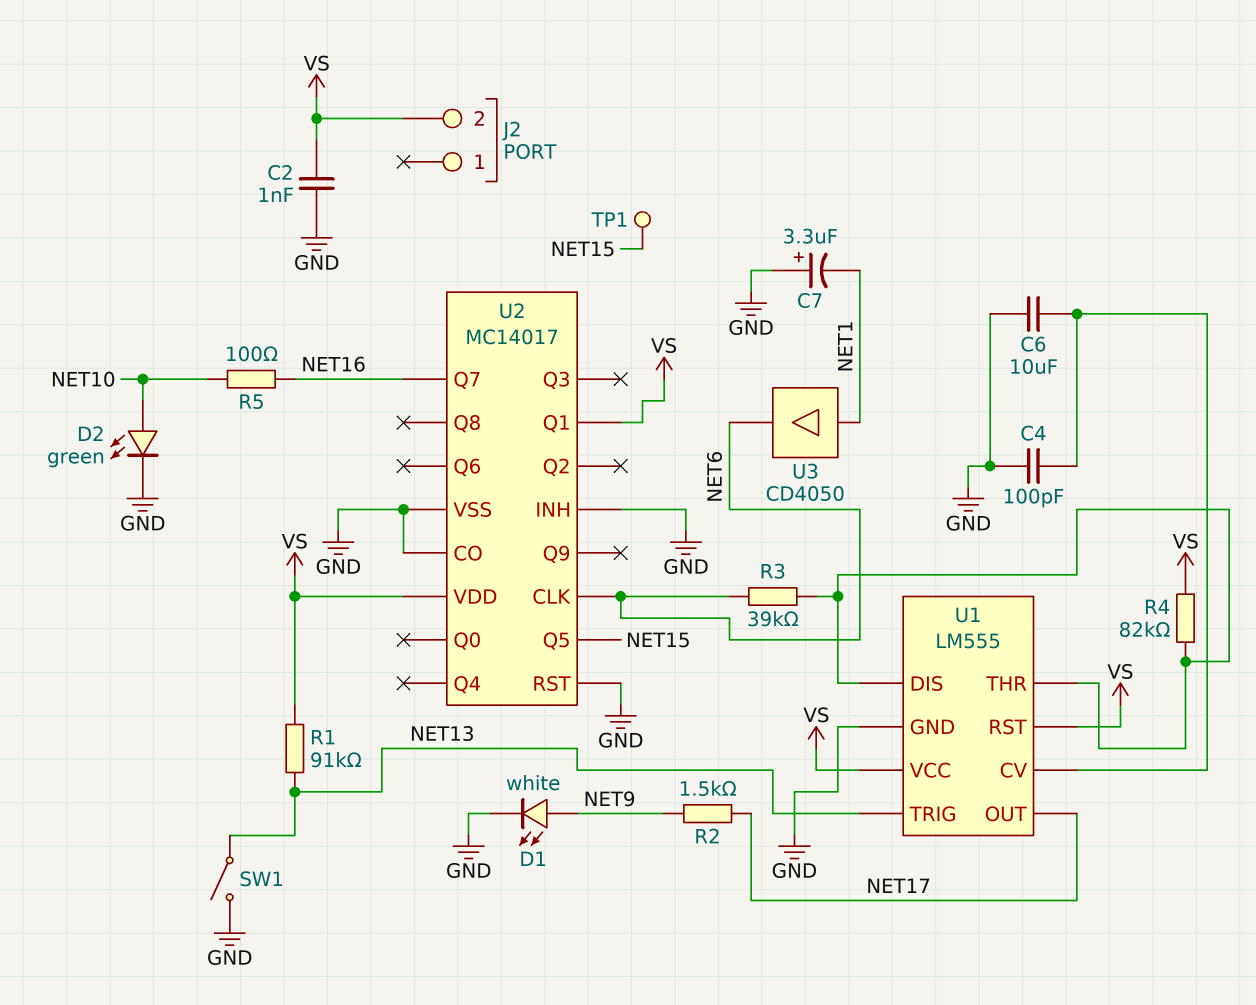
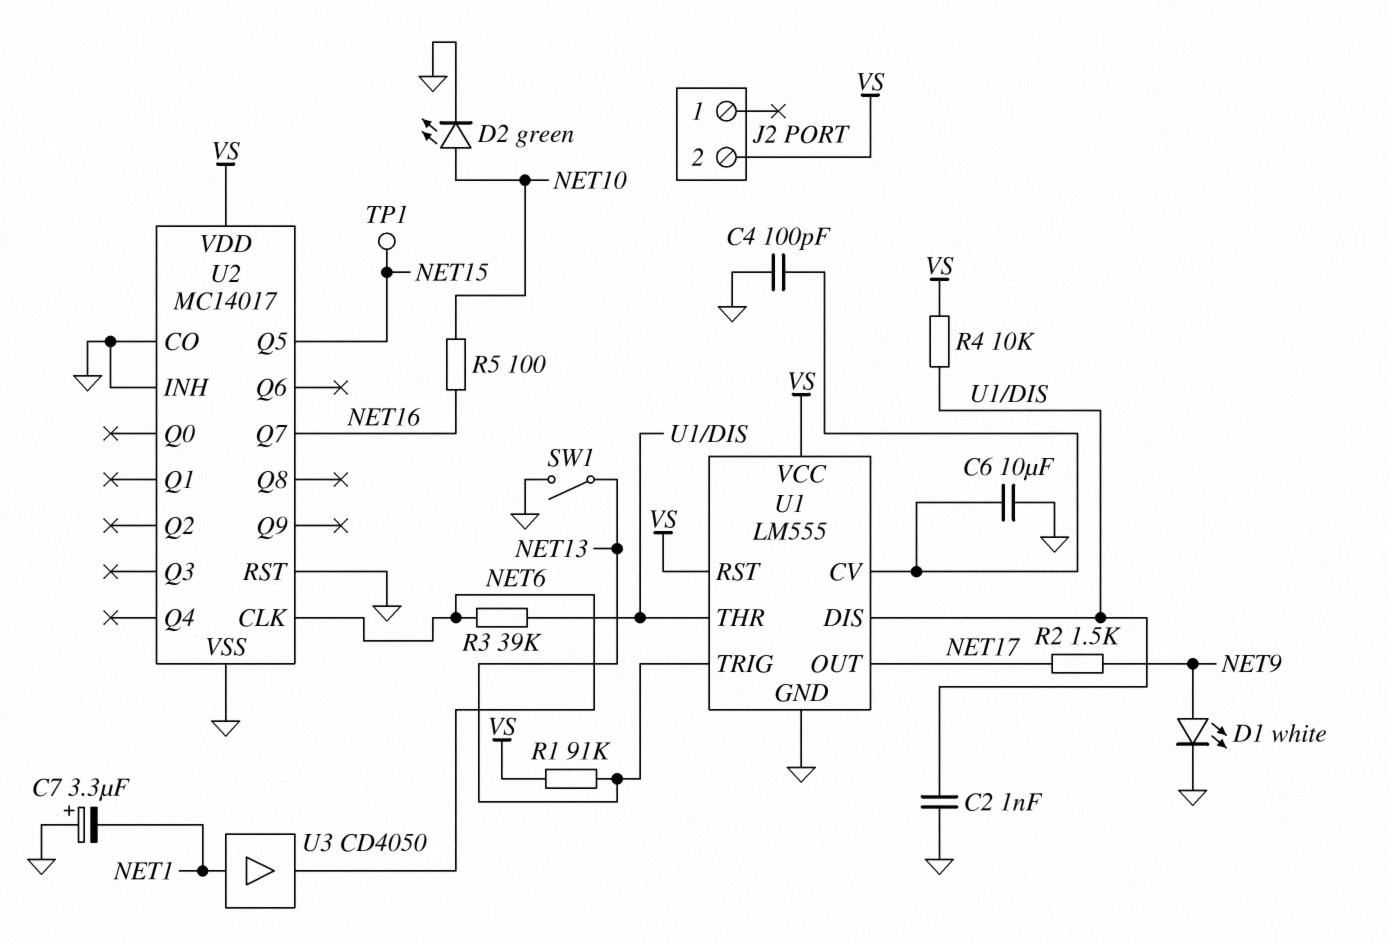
C2: 1nF (GND, VS) -> 1nF (GND, U1/DIS)
R4: 82k (U1/DIS, VS) -> 10k (U1/DIS, VS)
U2 pin Q1: VS -> none

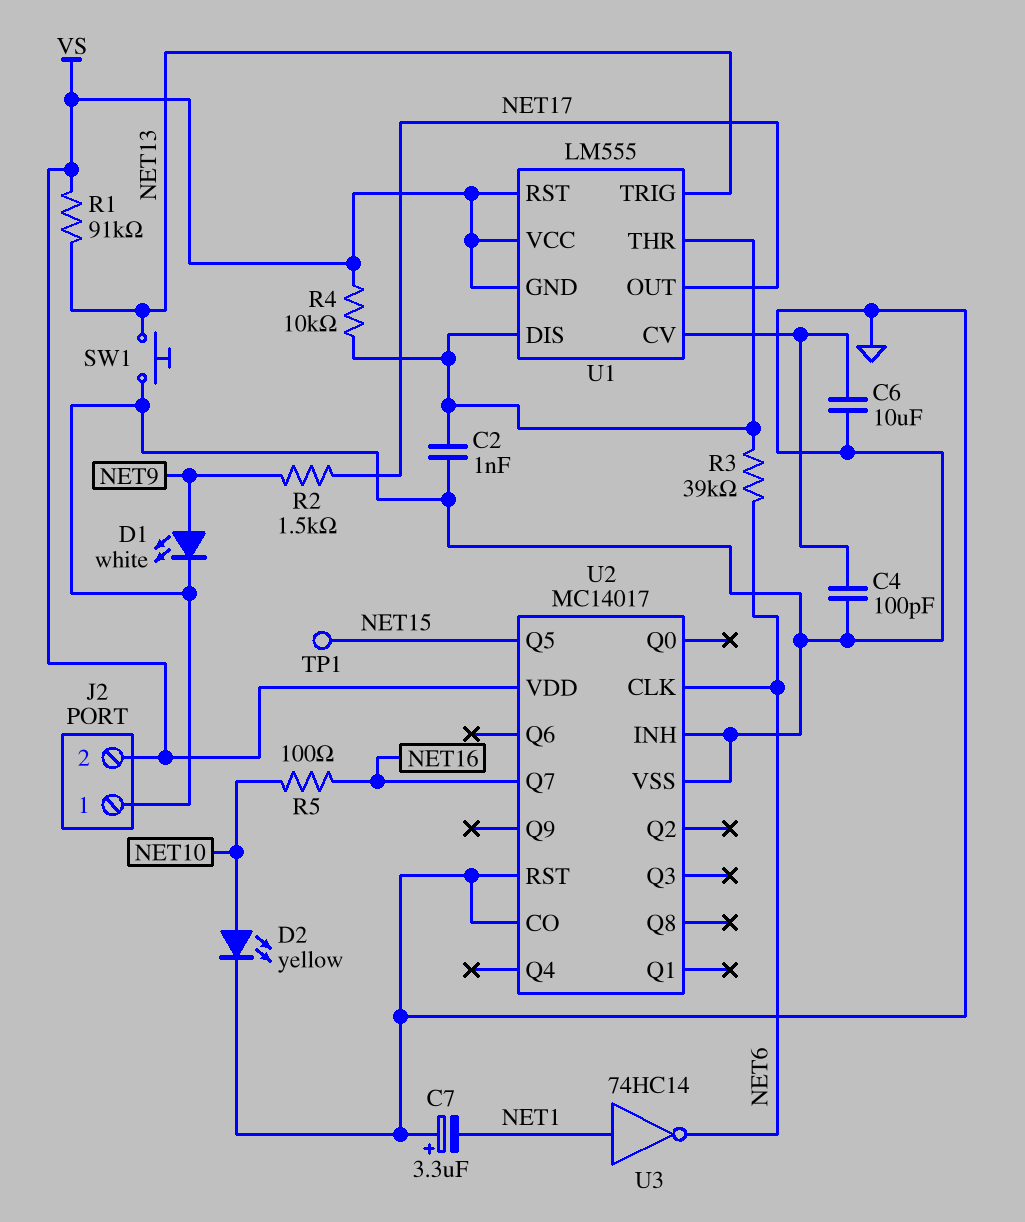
D2: LED green (A NET10, K GND) -> LED yellow (A NET10, K GND)
J2 pin 1: none -> GND
SW1: switch (GND, NET13) -> button (GND, NET13)
U1 pin GND: GND -> VS
U3: buffer CD4050 (in NET1, out NET6) -> NOT 74HC14 (in NET1, out NET6)

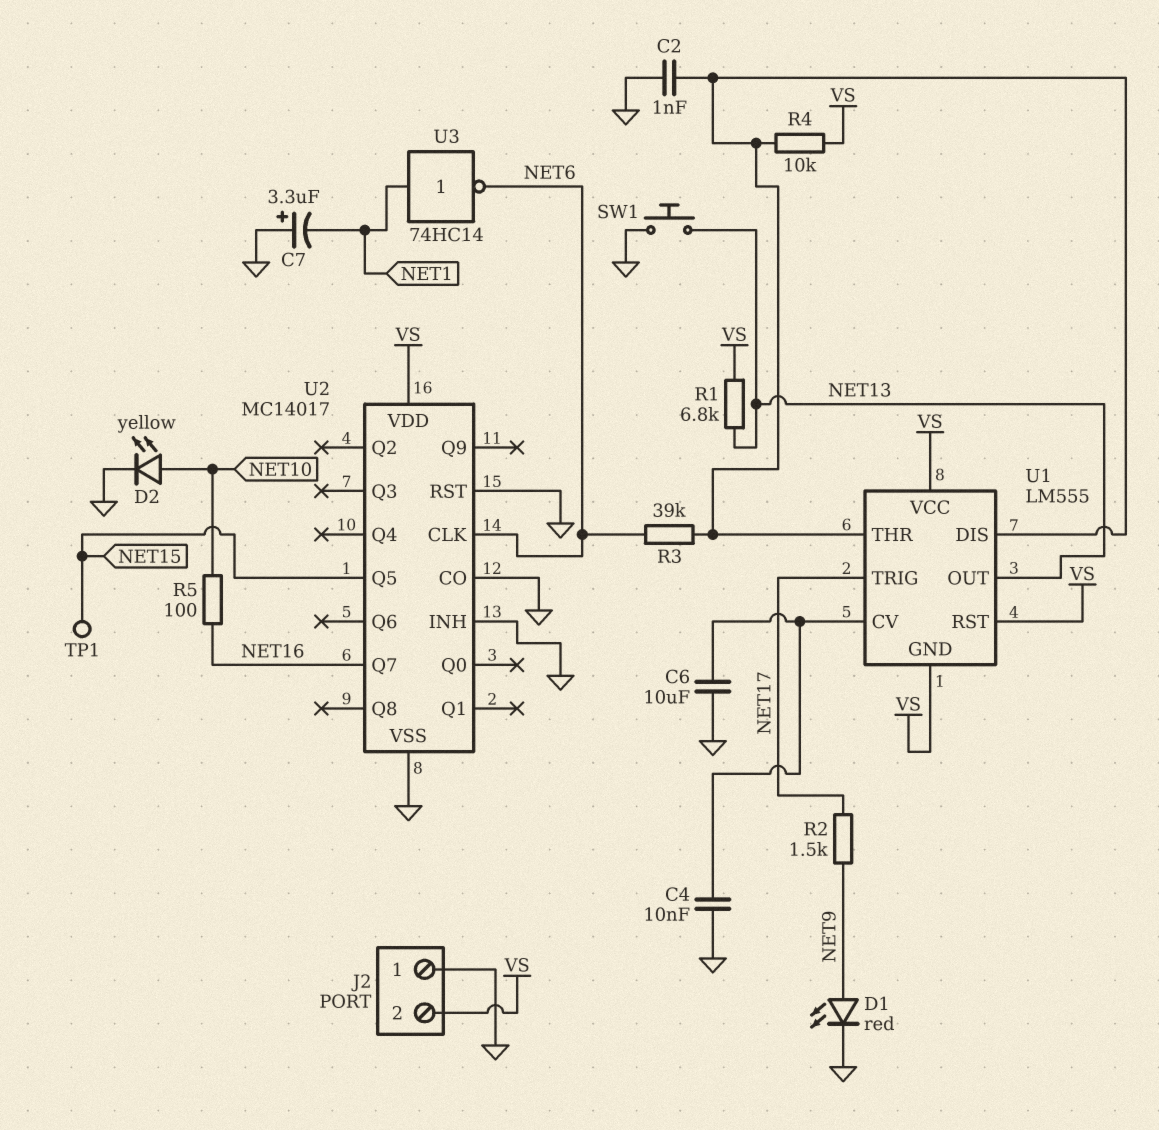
C4: 100pF (GND, U1/CV) -> 10nF (GND, U1/CV)
D1: LED white (A NET9, K GND) -> LED red (A NET9, K GND)
R1: 91k (NET13, VS) -> 6.8k (NET13, VS)
U1 pin OUT: NET17 -> NET13
U1 pin TRIG: NET13 -> NET17

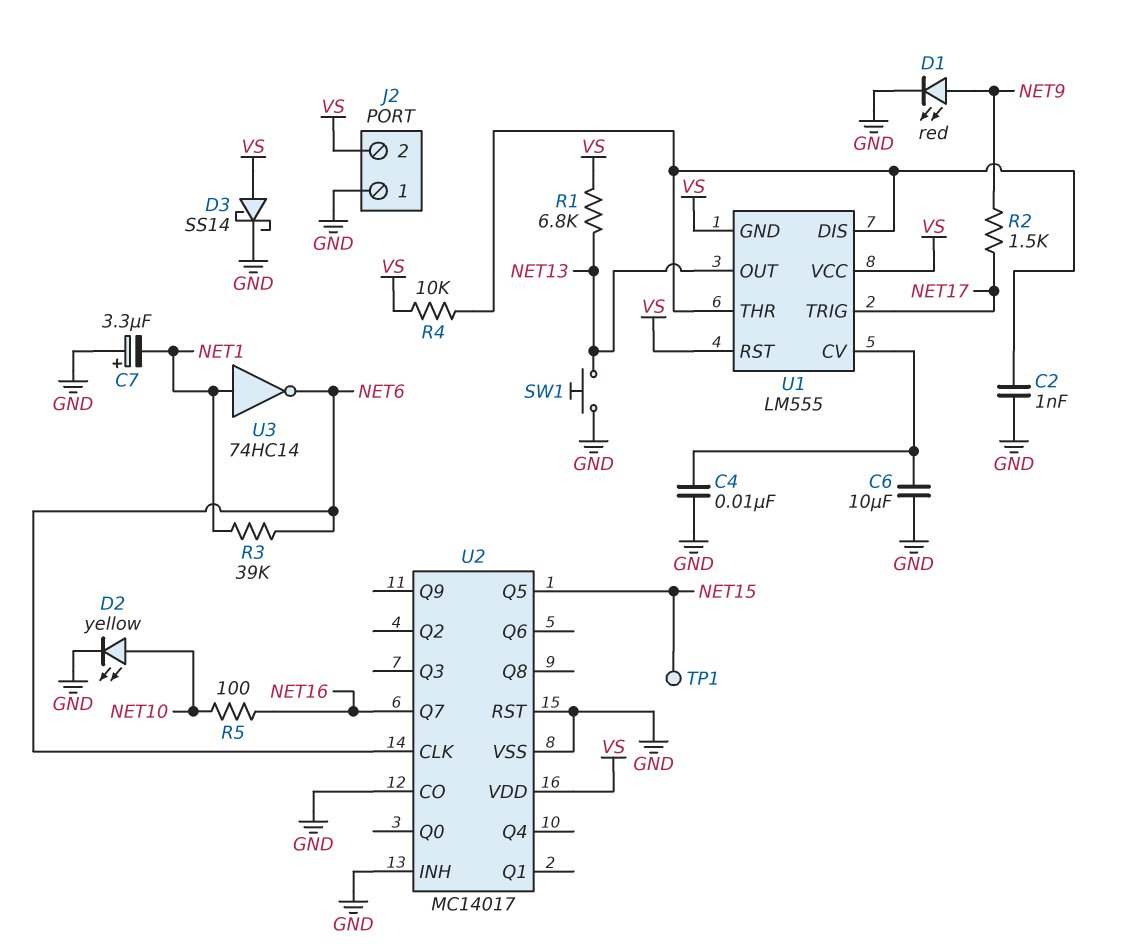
D3: none -> schottky SS14 (A VS, K GND)
R3: 39k (NET6, U1/DIS) -> 39k (NET1, NET6)

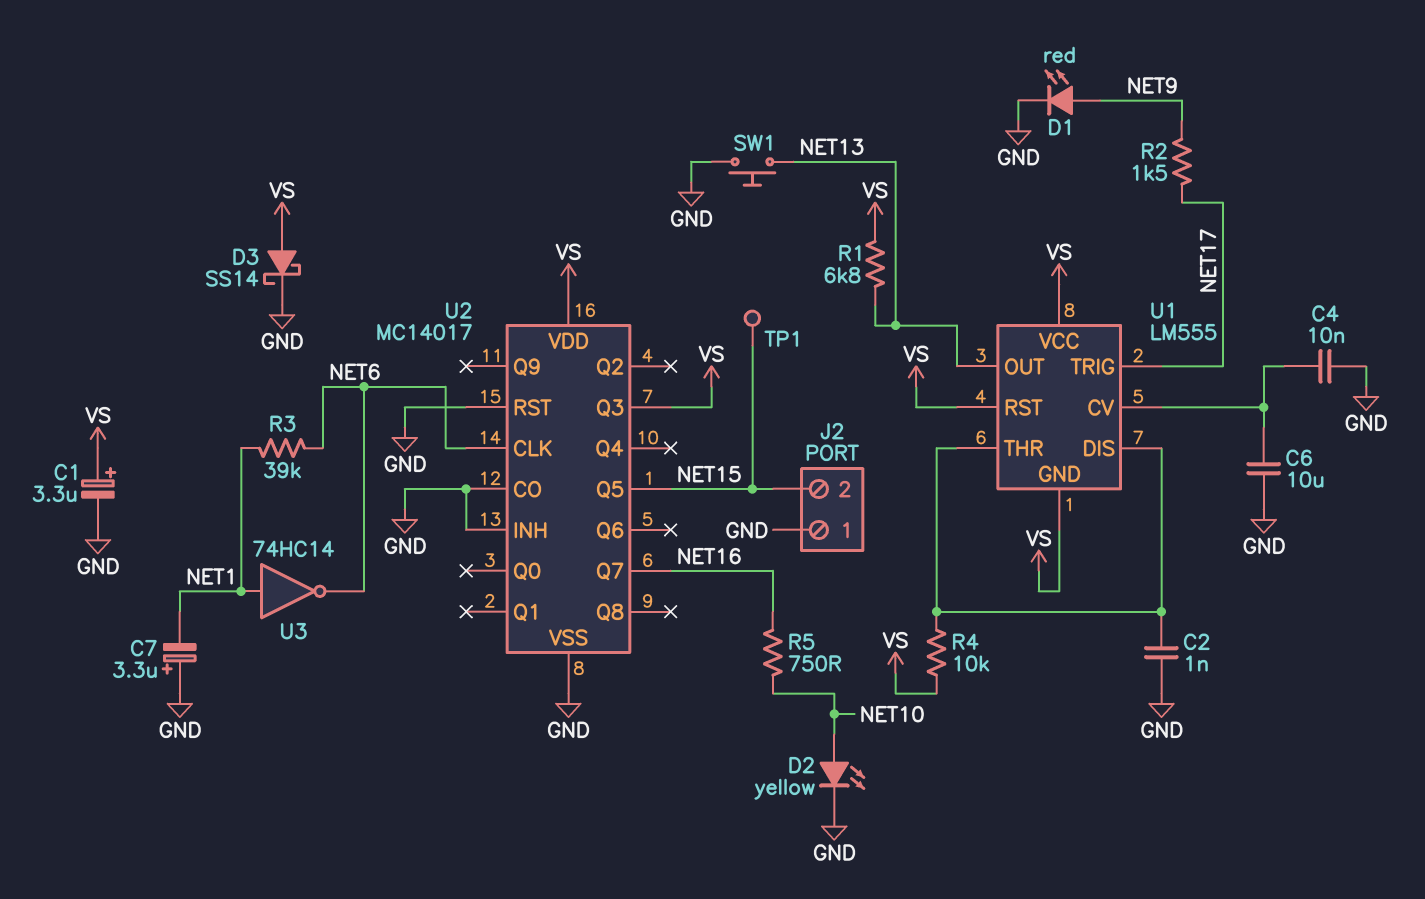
C1: none -> 3.3uF (plus VS, minus GND)
J2 pin 2: VS -> NET15
R5: 100 (NET10, NET16) -> 750 (NET10, NET16)
U2 pin Q3: none -> VS

